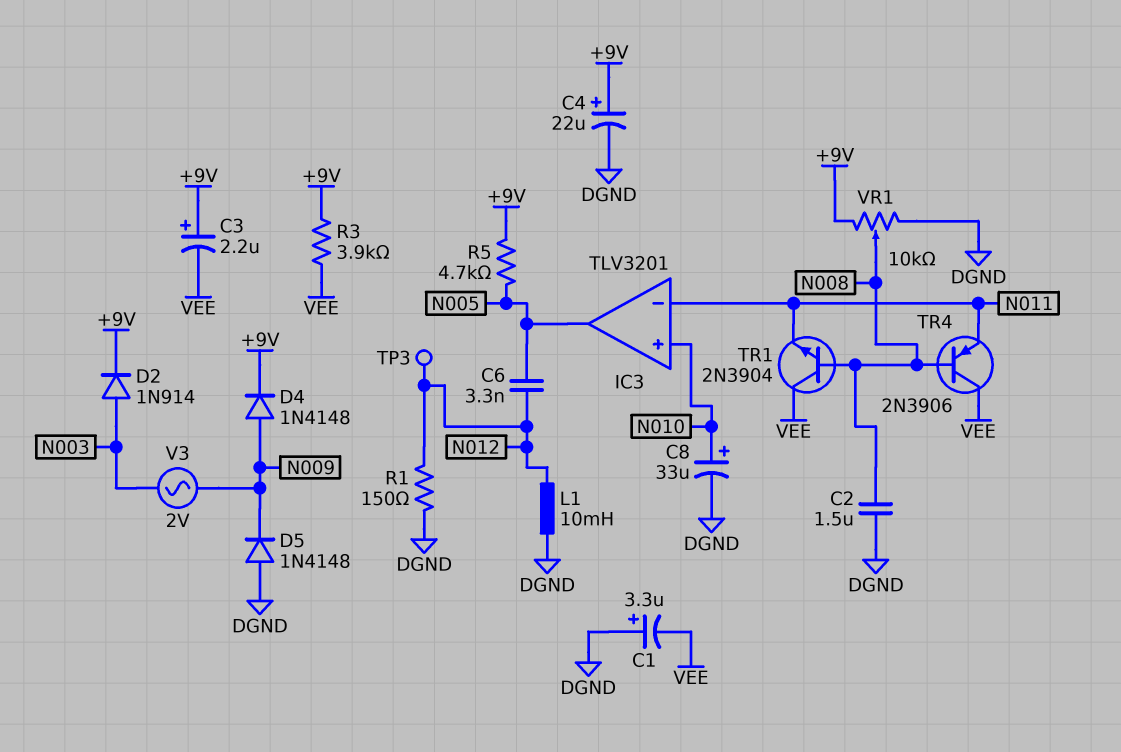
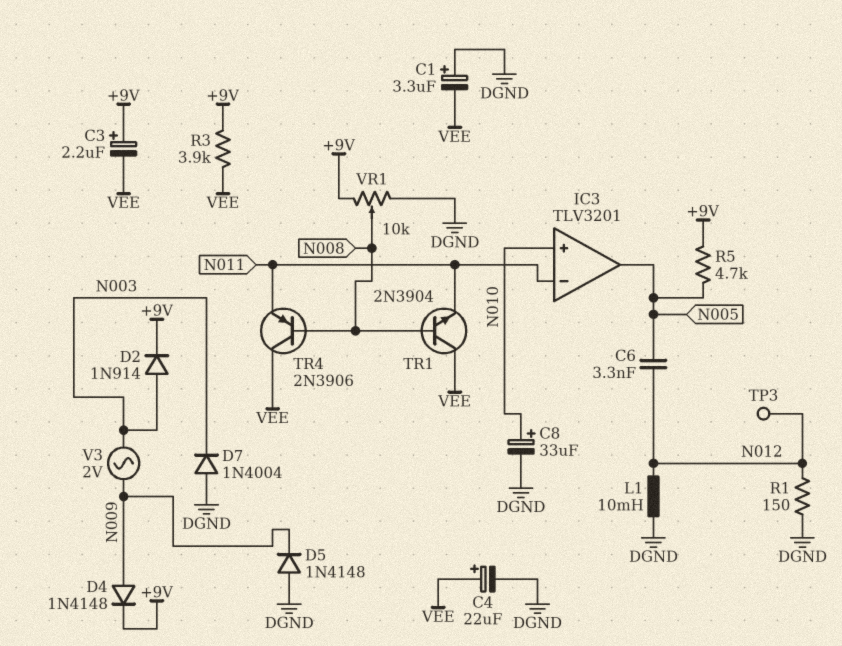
C2: 1.5uF (DGND, N008) -> none
C4: 22uF (plus +9V, minus DGND) -> 22uF (plus VEE, minus DGND)
D7: none -> diode 1N4004 (A DGND, K N003)

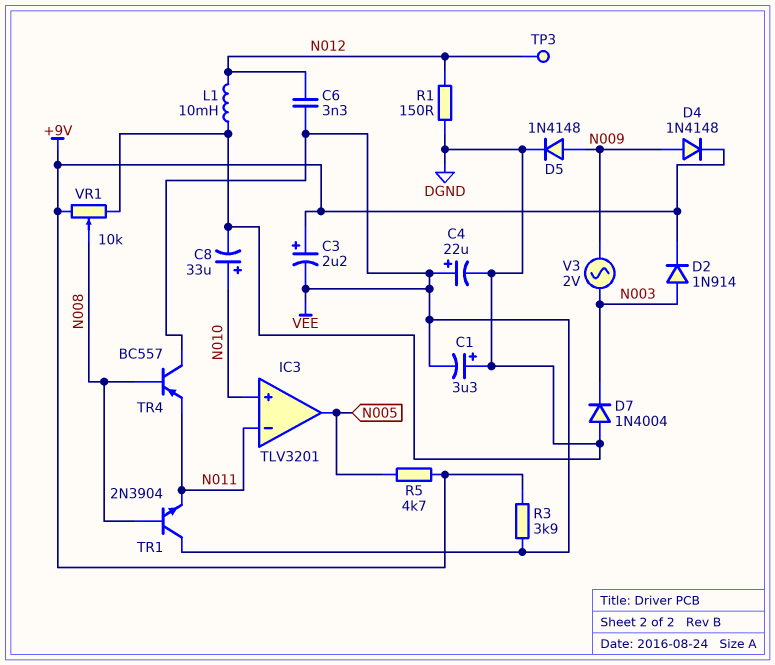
C6: 3.3nF (N005, N012) -> 3.3nF (N012, VEE)
D5: diode 1N4148 (A DGND, K N009) -> diode 1N4148 (A N009, K DGND)
TR4: PNP 2N3906 (B N008, C VEE, E N011) -> PNP BC557 (B N008, C VEE, E N011)

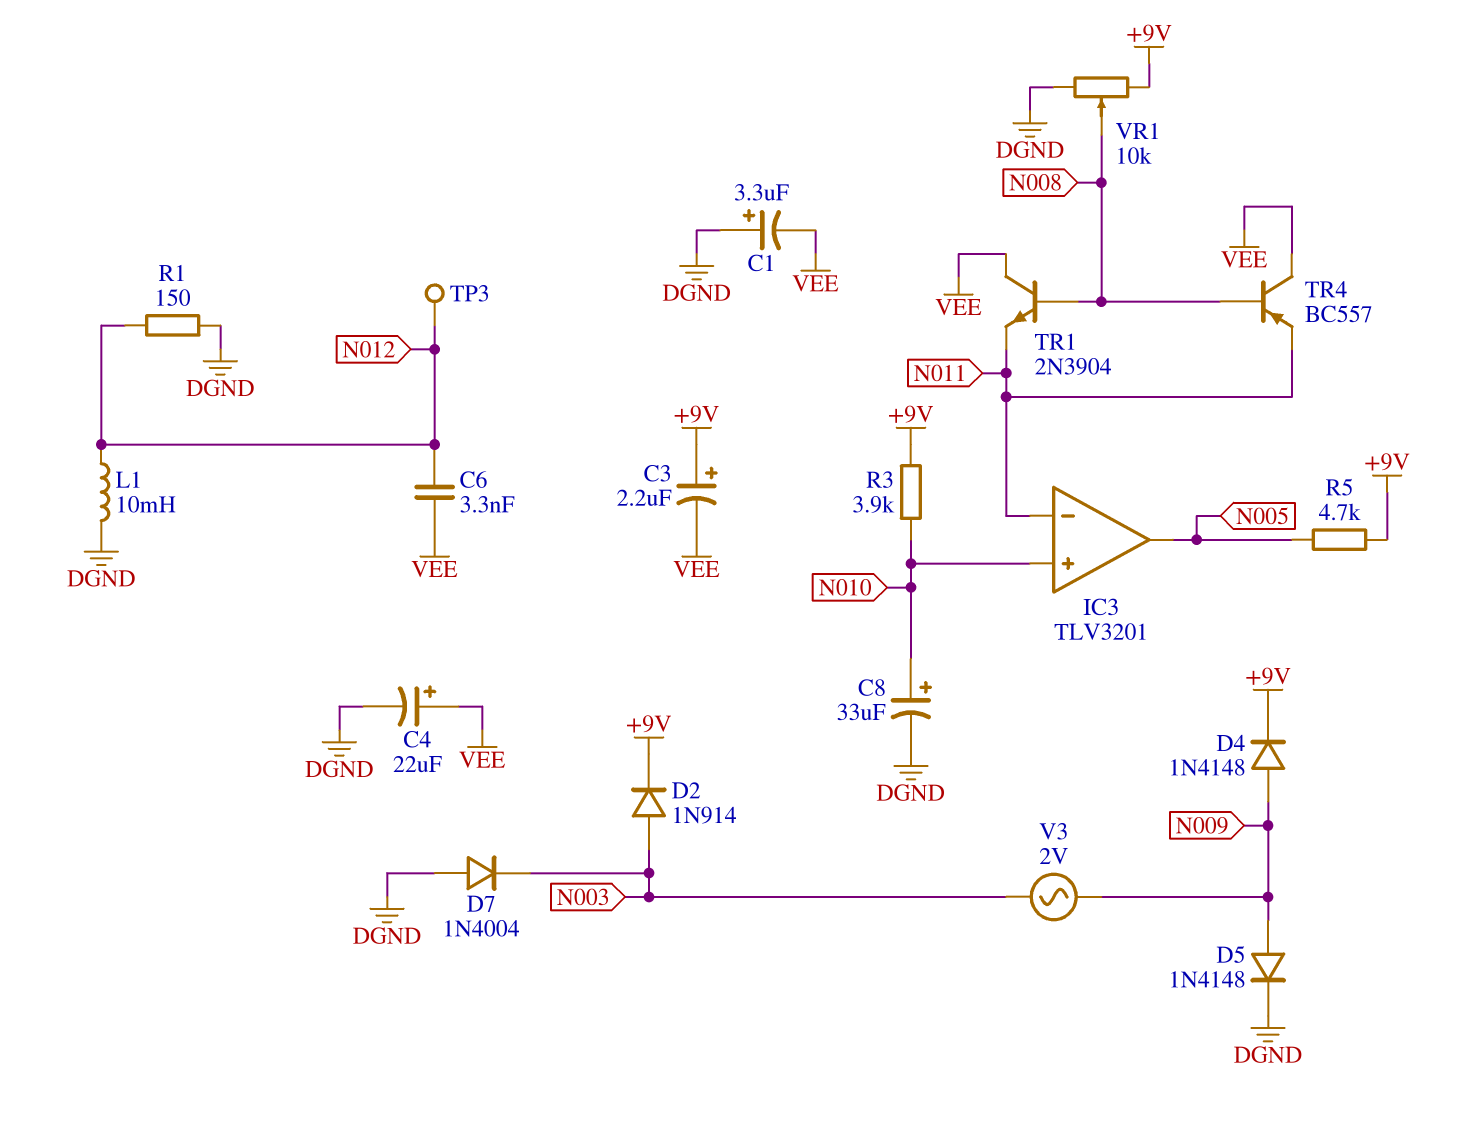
R3: 3.9k (+9V, VEE) -> 3.9k (+9V, N010)

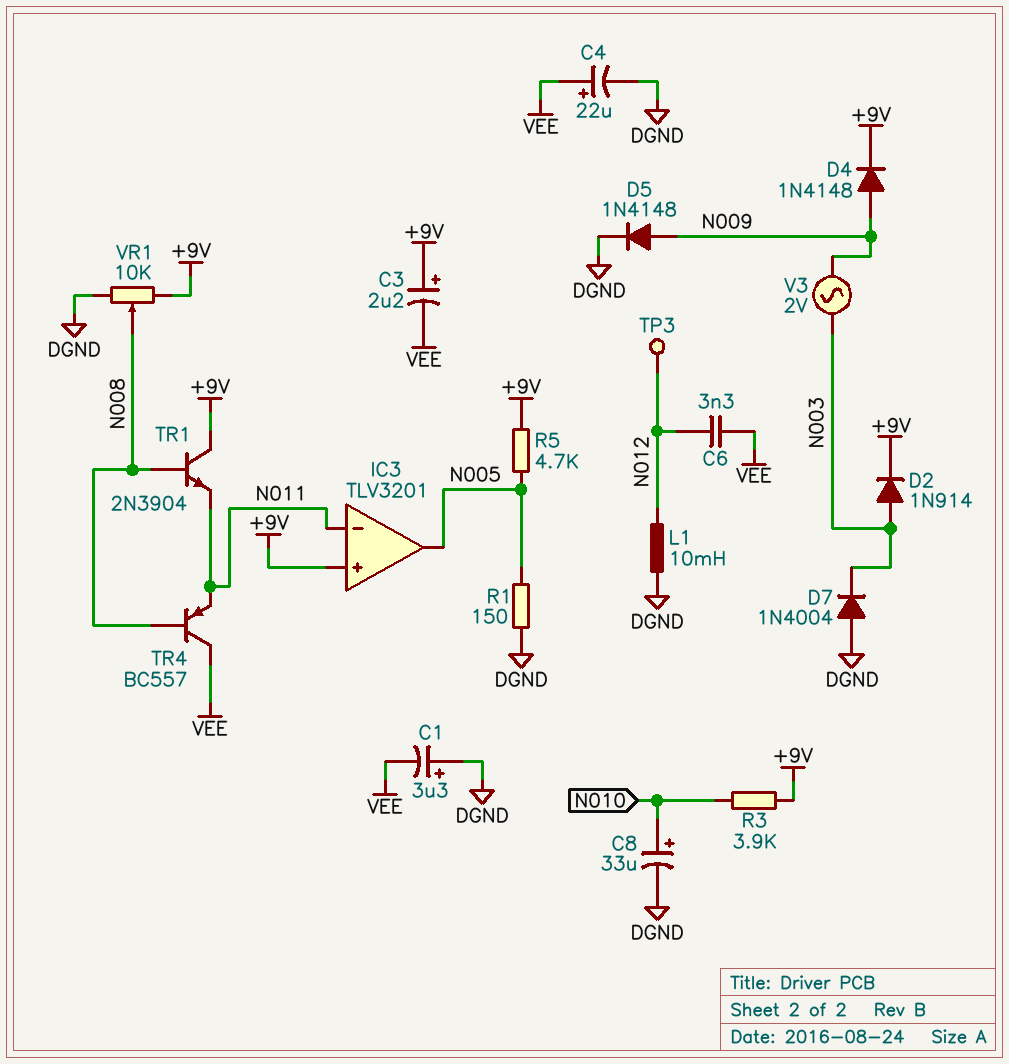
IC3 pin in+: N010 -> +9V
R1: 150 (DGND, N012) -> 150 (DGND, N005)
TR1: NPN 2N3904 (B N008, C VEE, E N011) -> NPN 2N3904 (B N008, C +9V, E N011)

